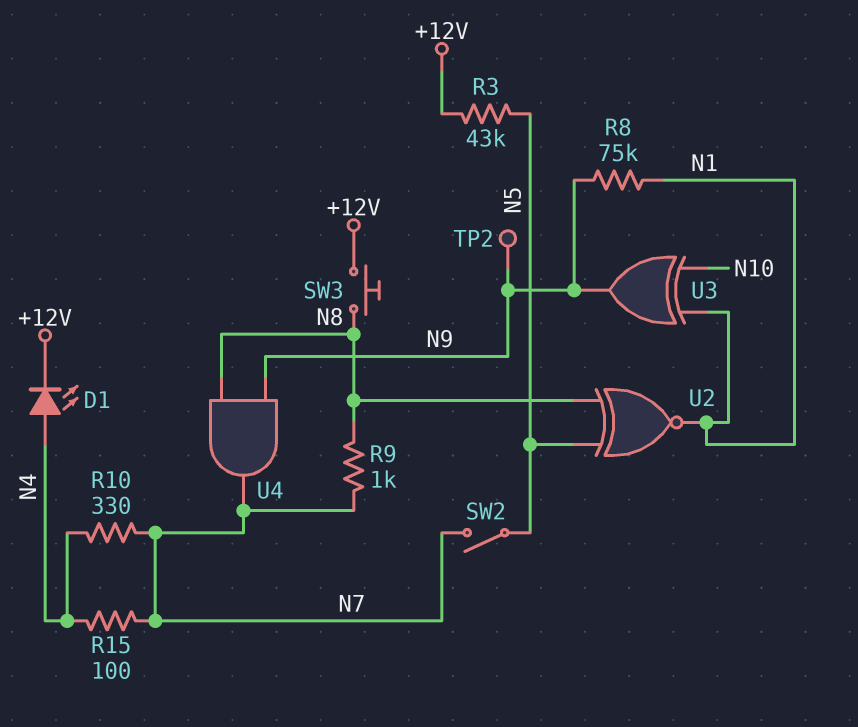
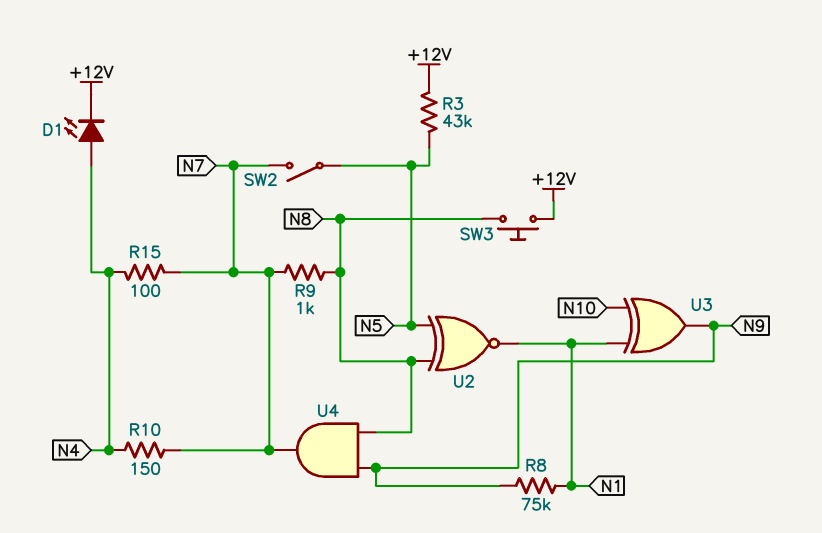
R10: 330 (N4, N7) -> 150 (N4, N7)
TP2: test point (N9) -> none

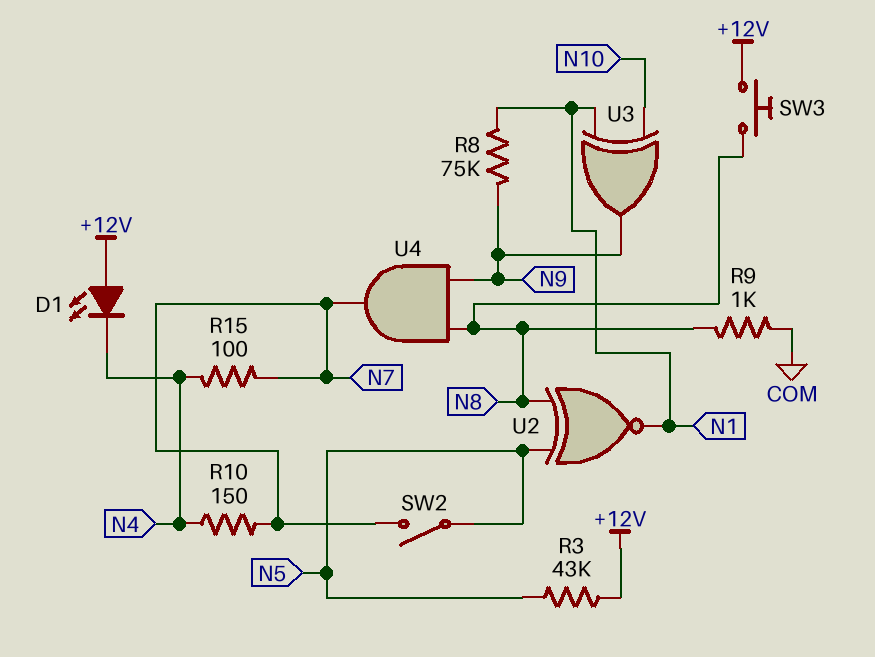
D1: LED (A N4, K +12V) -> LED (A +12V, K N4)
R9: 1k (N7, N8) -> 1k (COM, N8)

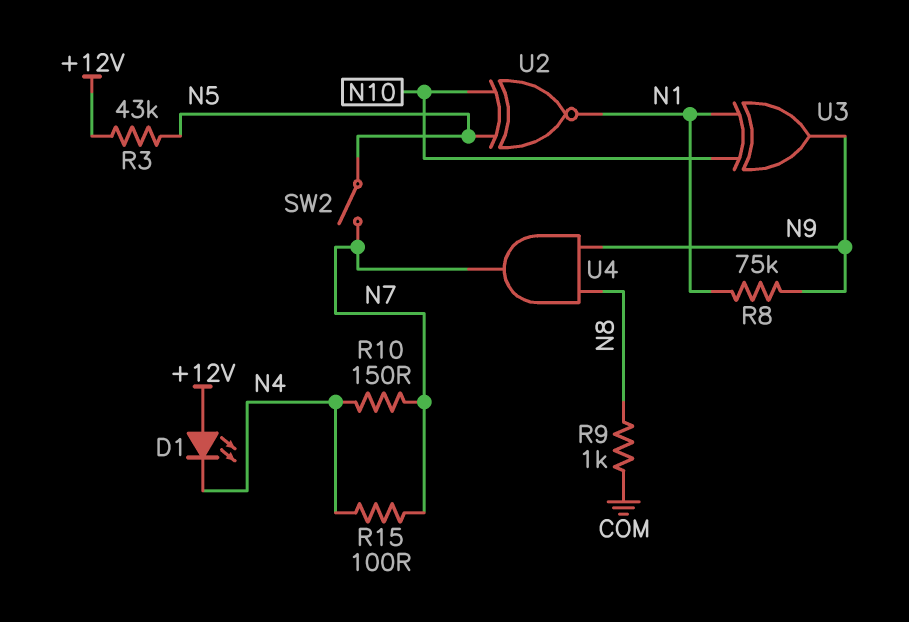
SW3: button (+12V, N8) -> none
U2: XNOR (in N5, in N8, out N1) -> XNOR (in N5, in N10, out N1)

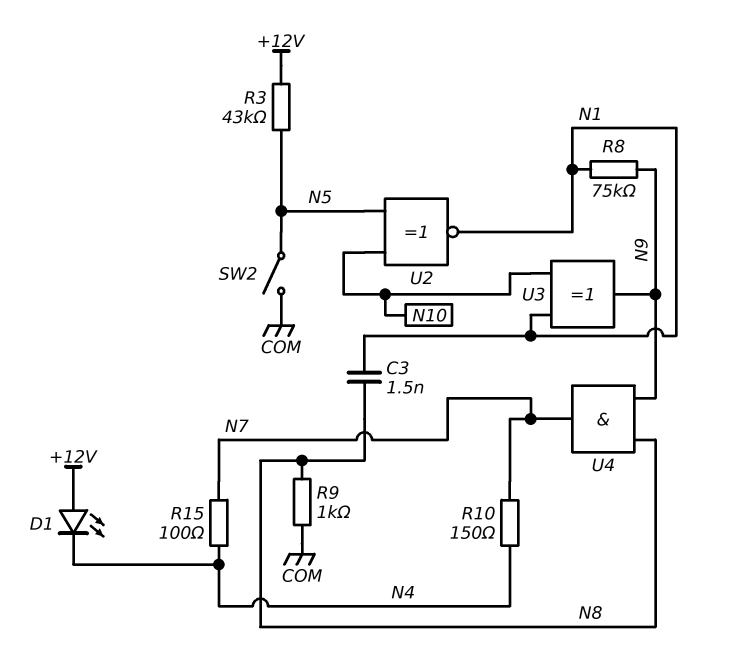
C3: none -> 1.5nF (N1, N8)
SW2: switch (N5, N7) -> switch (COM, N5)

